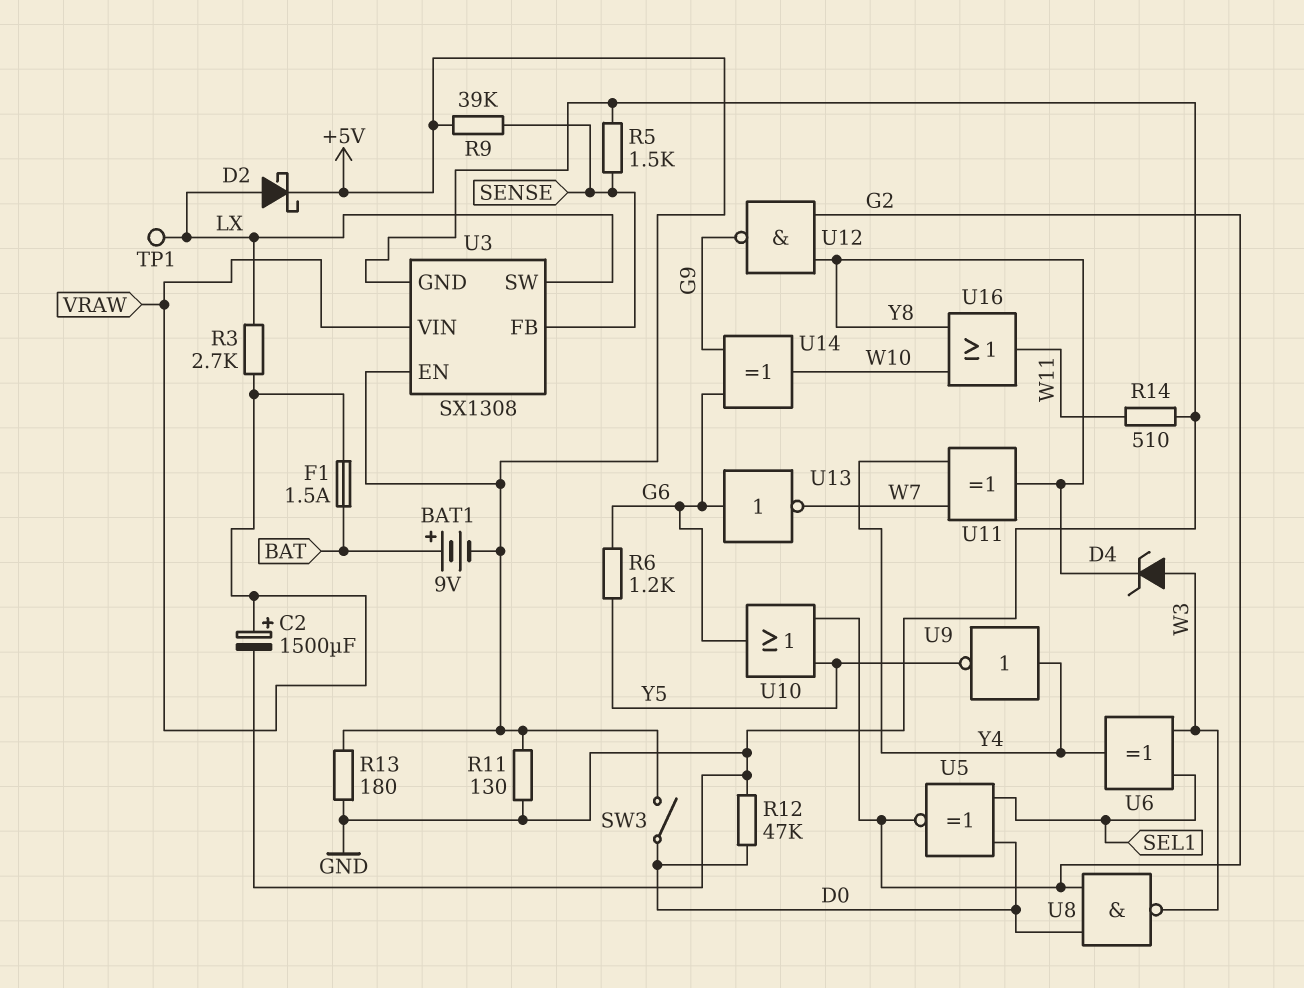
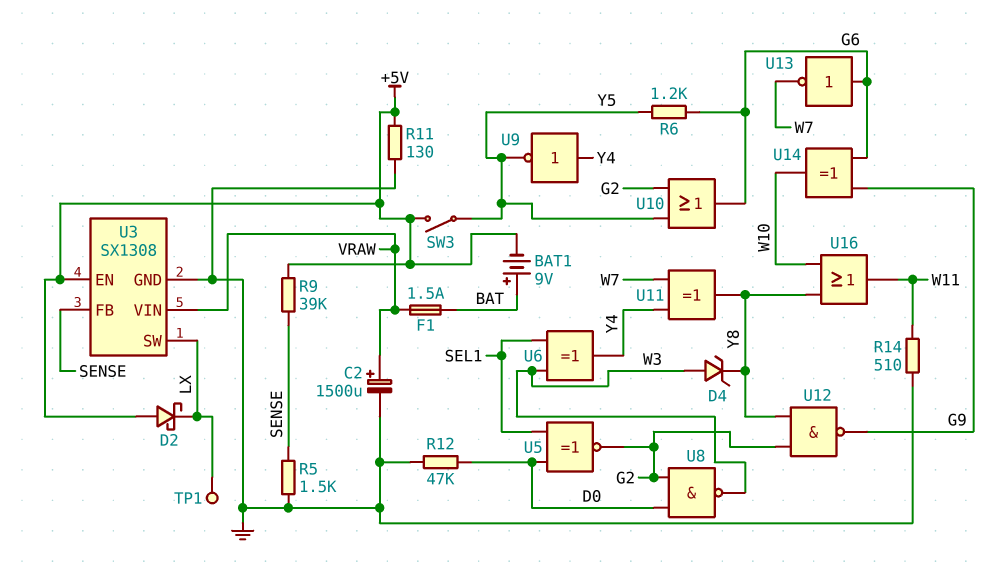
D2: schottky (A LX, K +5V) -> schottky (A +5V, K LX)
R3: 2.7k (LX, VRAW) -> none
R13: 180 (+5V, GND) -> none
SW3: switch (+5V, D0) -> switch (+5V, Y5)

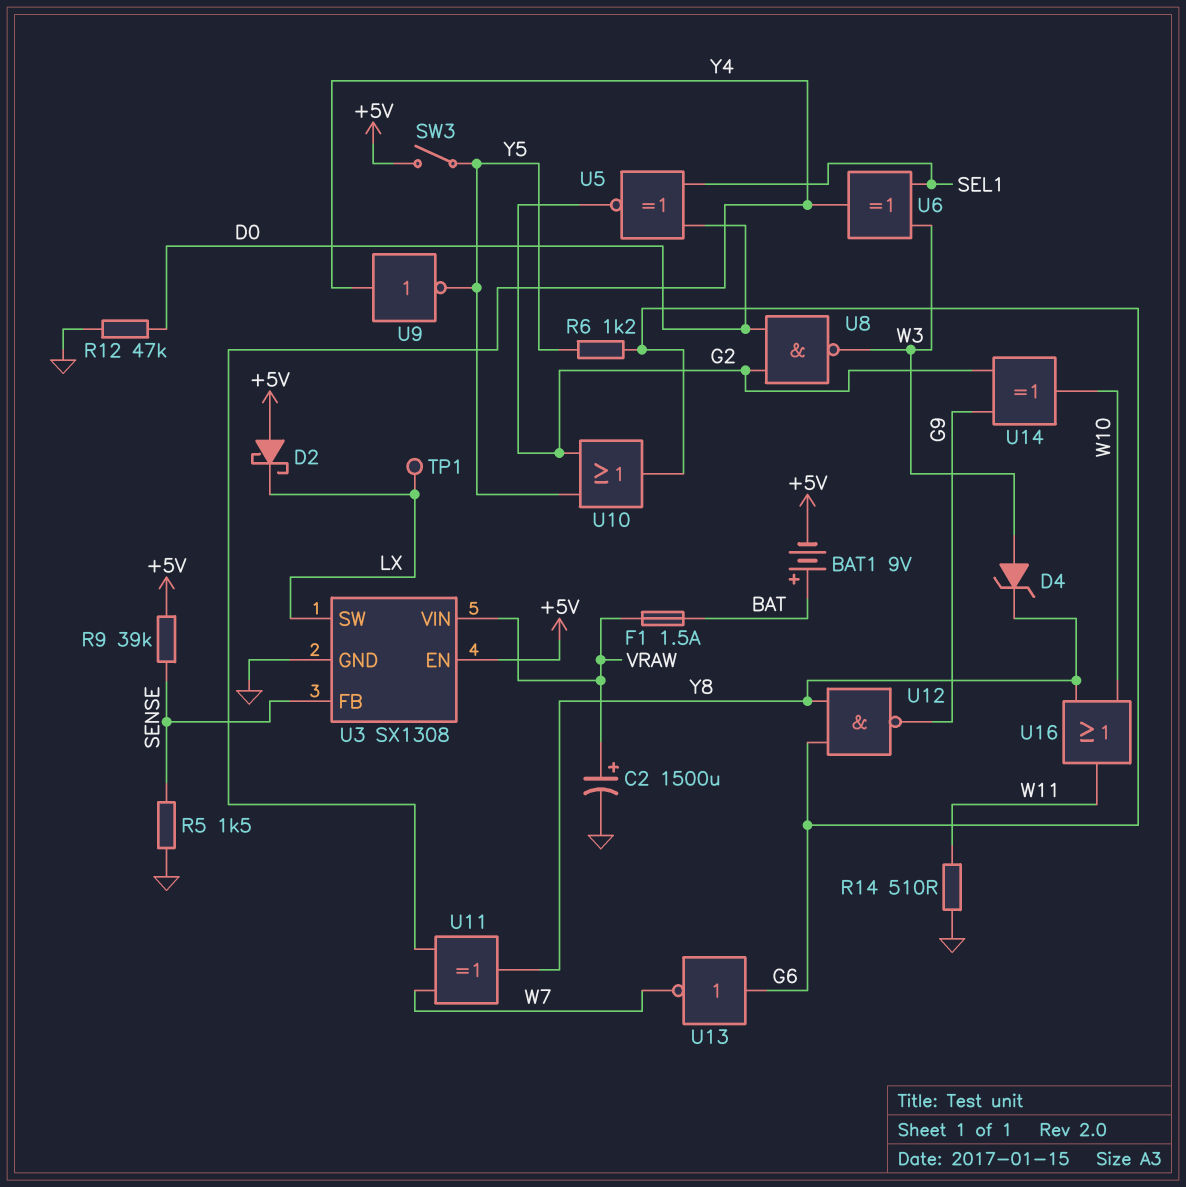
R11: 130 (+5V, GND) -> none
U12: NAND (in G2, in Y8, out G9) -> NAND (in G6, in Y8, out G9)
U14: XOR (in G6, in G9, out W10) -> XOR (in G2, in G9, out W10)

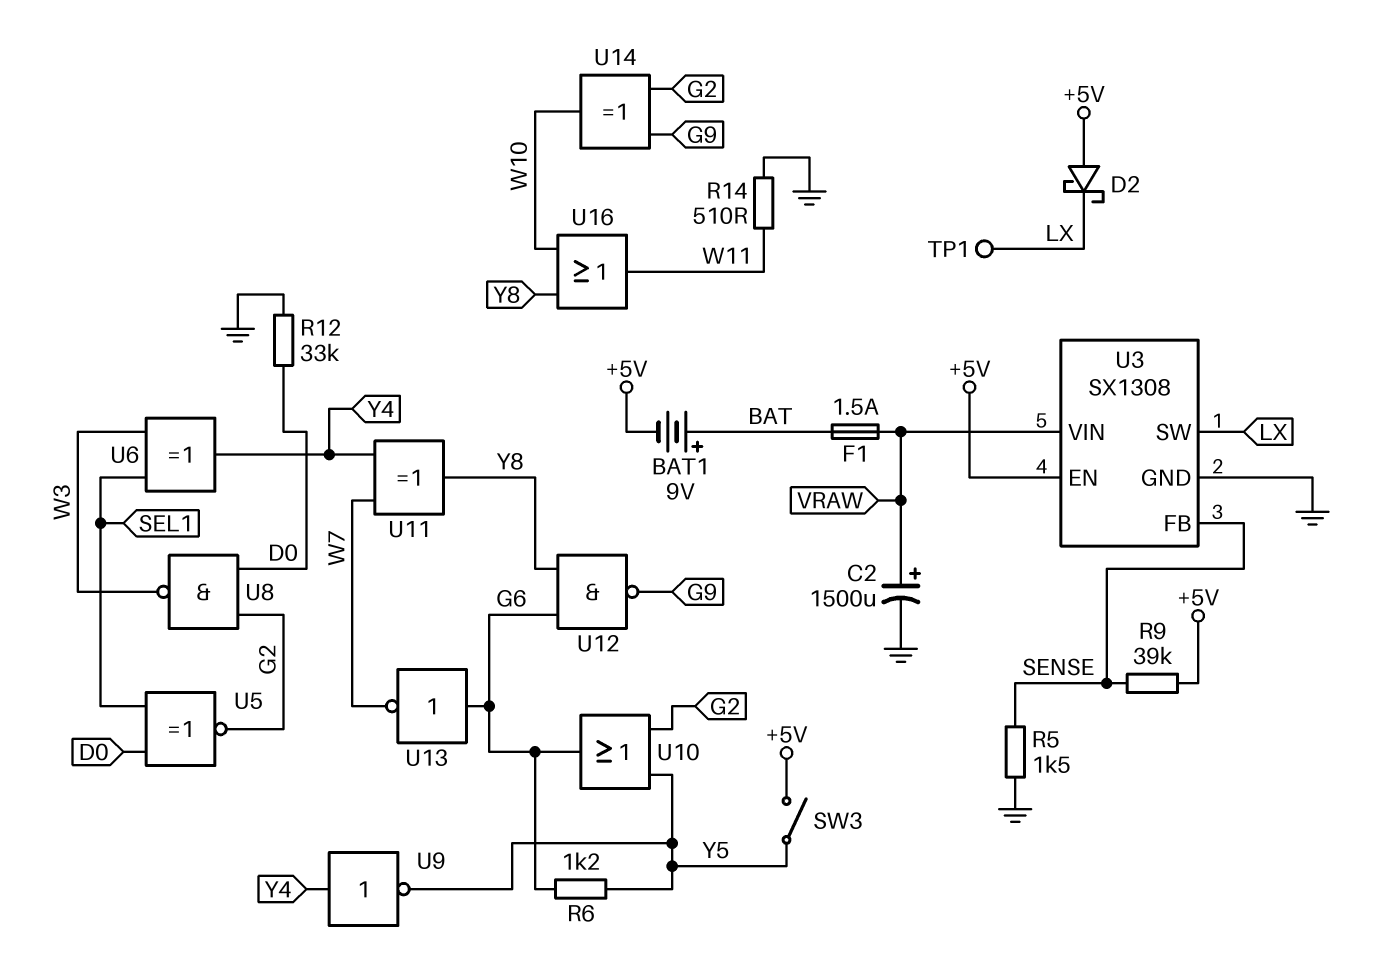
D4: zener (A W3, K Y8) -> none
R12: 47k (D0, GND) -> 33k (D0, GND)

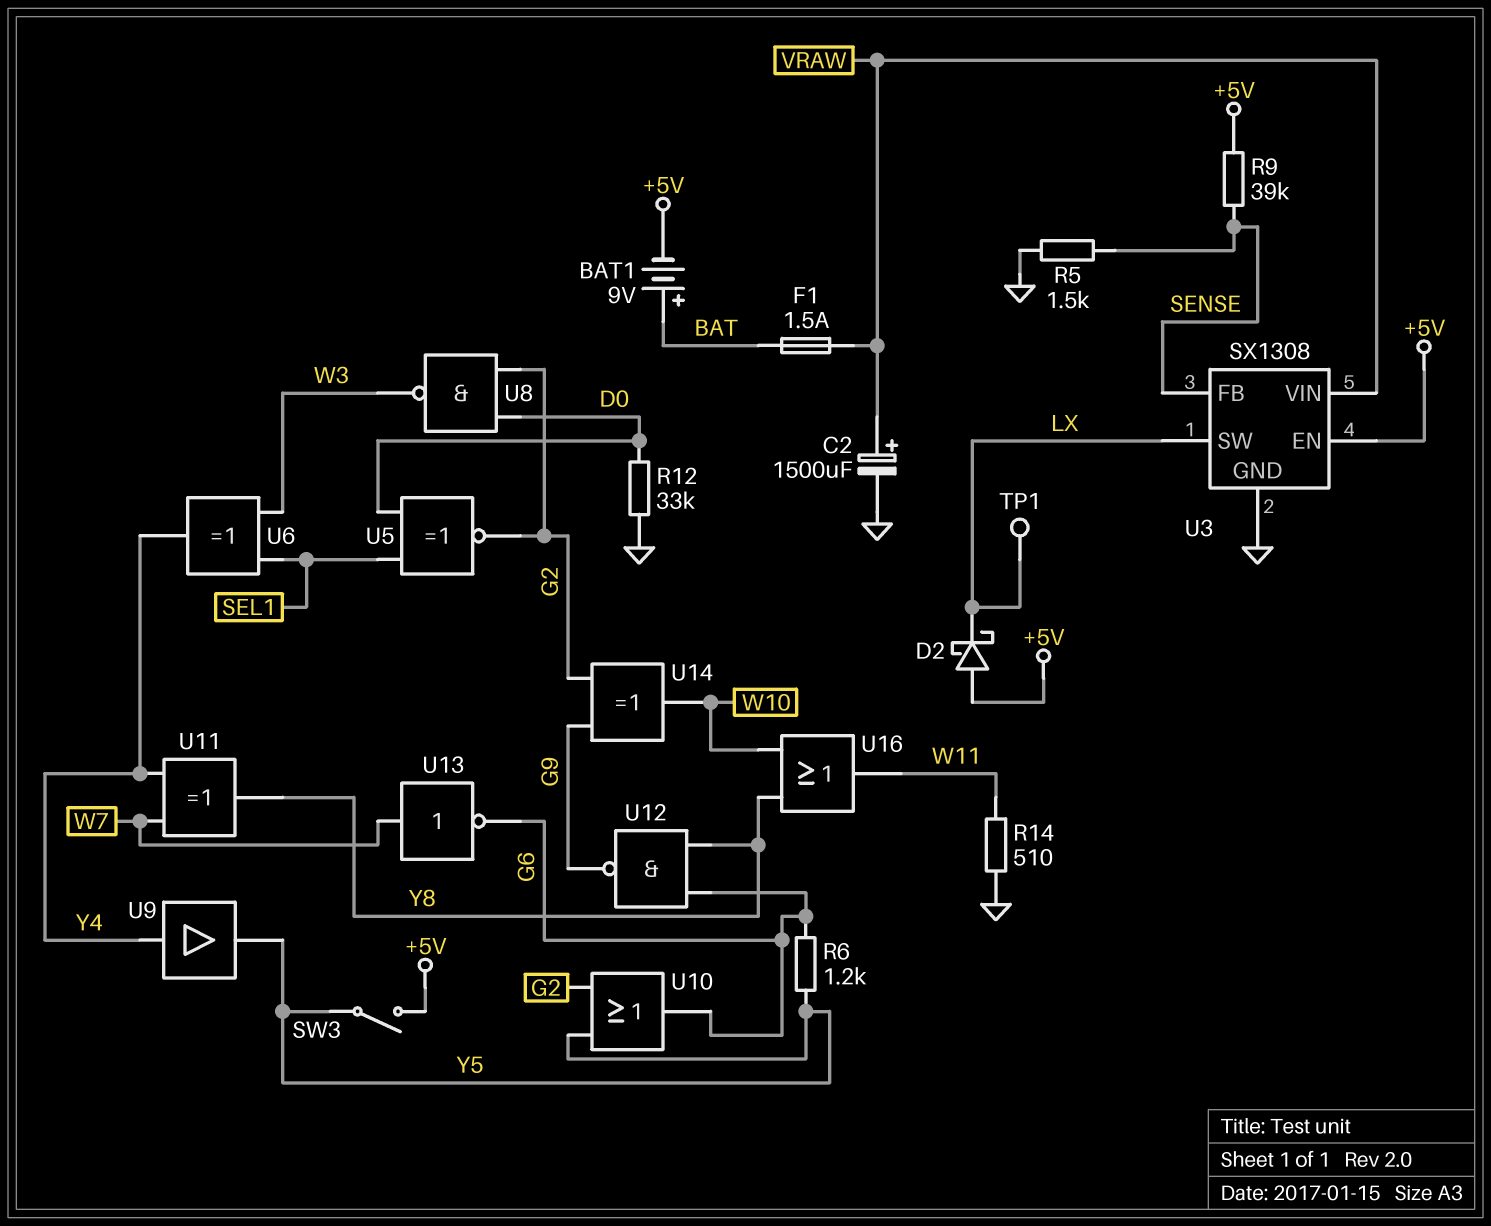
U9: NOT (in Y4, out Y5) -> buffer (in Y4, out Y5)
U13: NOT (in G6, out W7) -> NOT (in W7, out G6)

